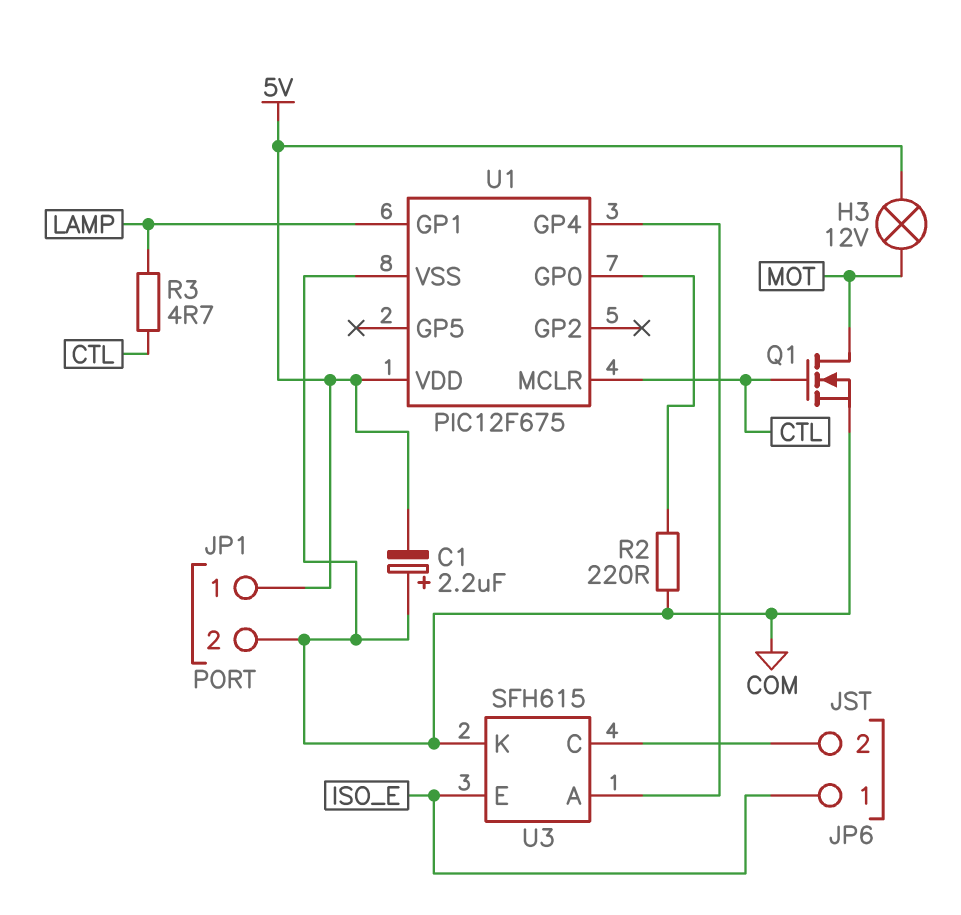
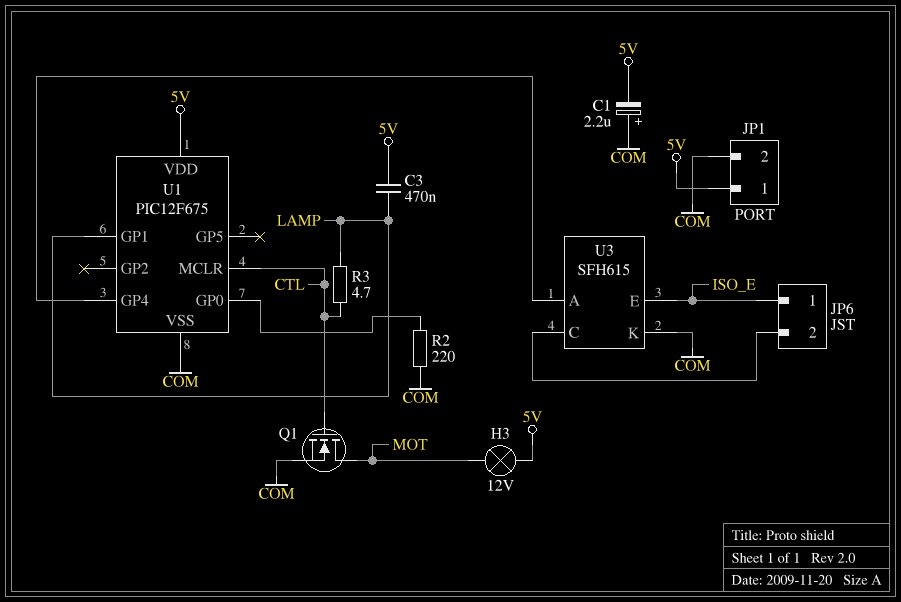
C3: none -> 470nF (5V, LAMP)

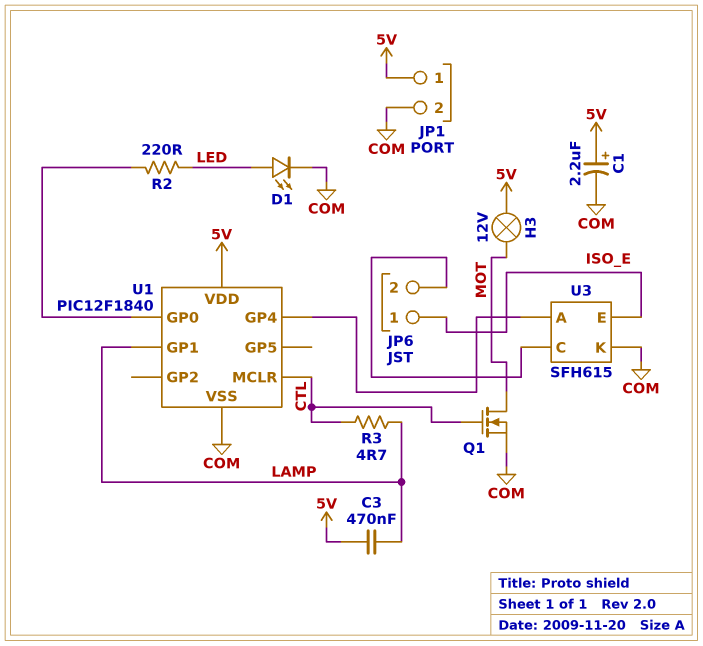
C1: 2.2uF (plus COM, minus 5V) -> 2.2uF (plus 5V, minus COM)
D1: none -> LED (A LED, K COM)
R2: 220 (COM, U1/GP0) -> 220 (LED, U1/GP0)
U1: PIC12F675 -> PIC12F1840

